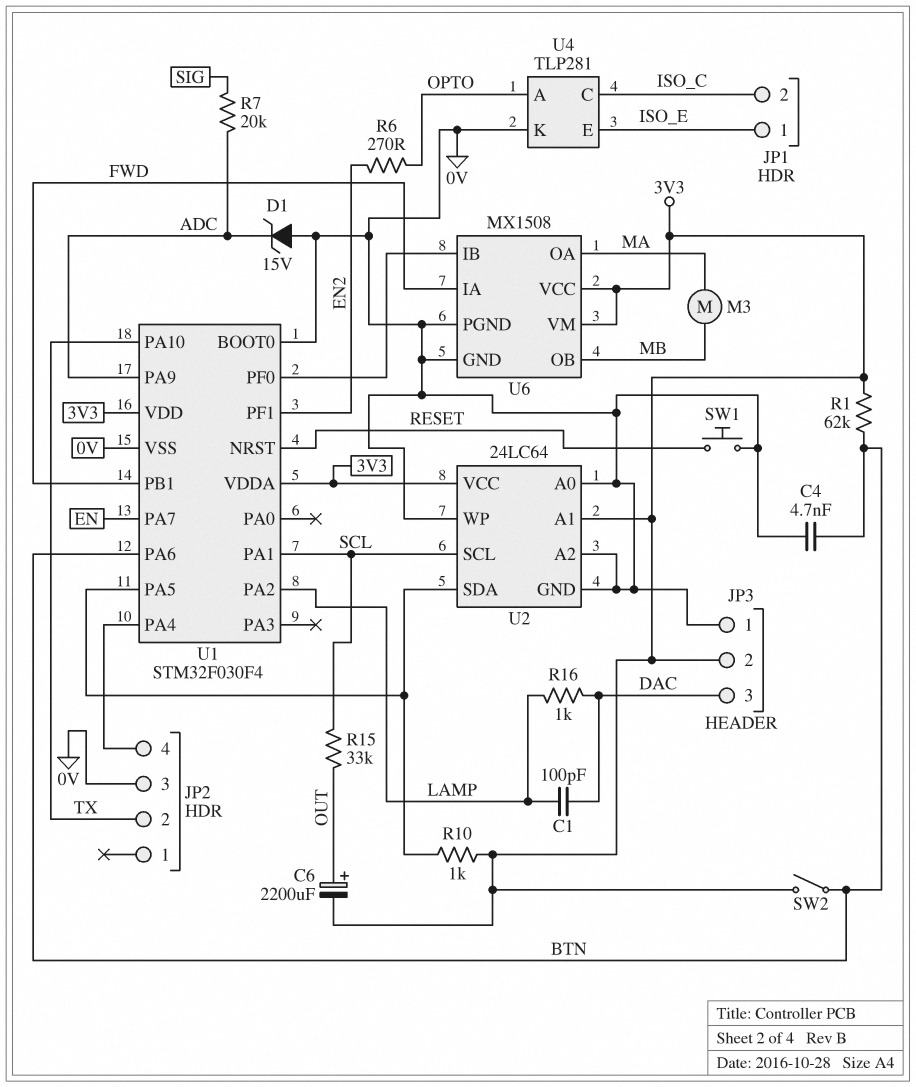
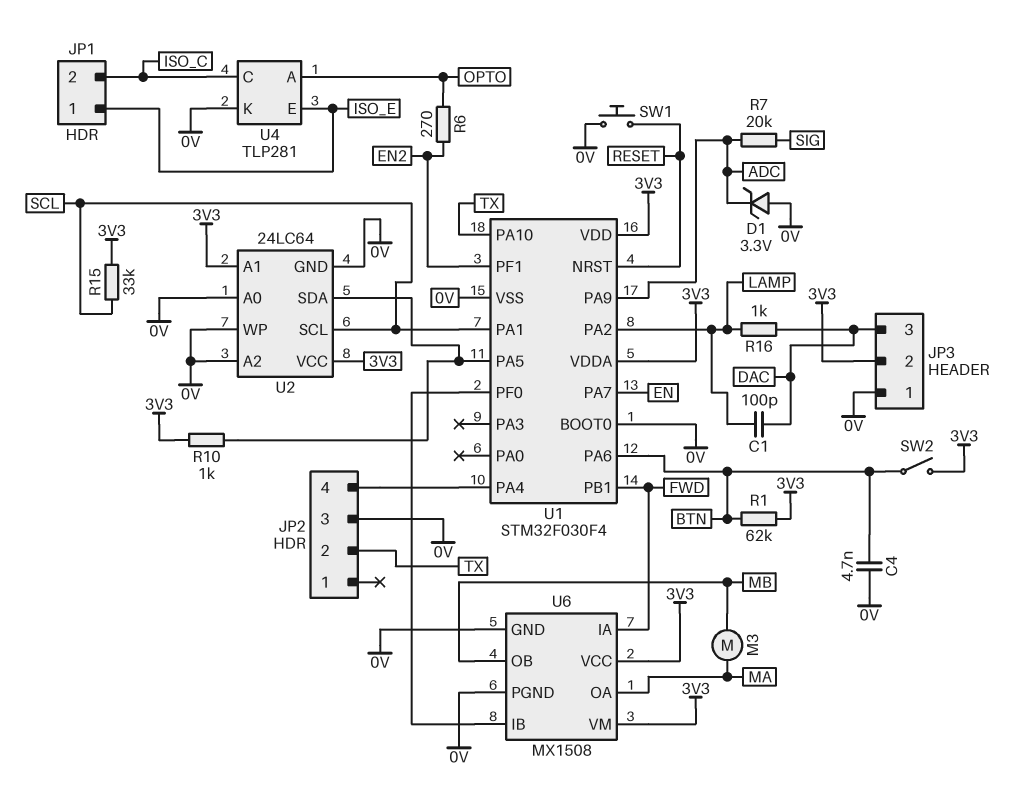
C6: 2200uF (plus OUT, minus 3V3) -> none
D1: zener 15V (A 0V, K ADC) -> zener 3.3V (A 0V, K ADC)
R15: 33k (OUT, SCL) -> 33k (3V3, SCL)

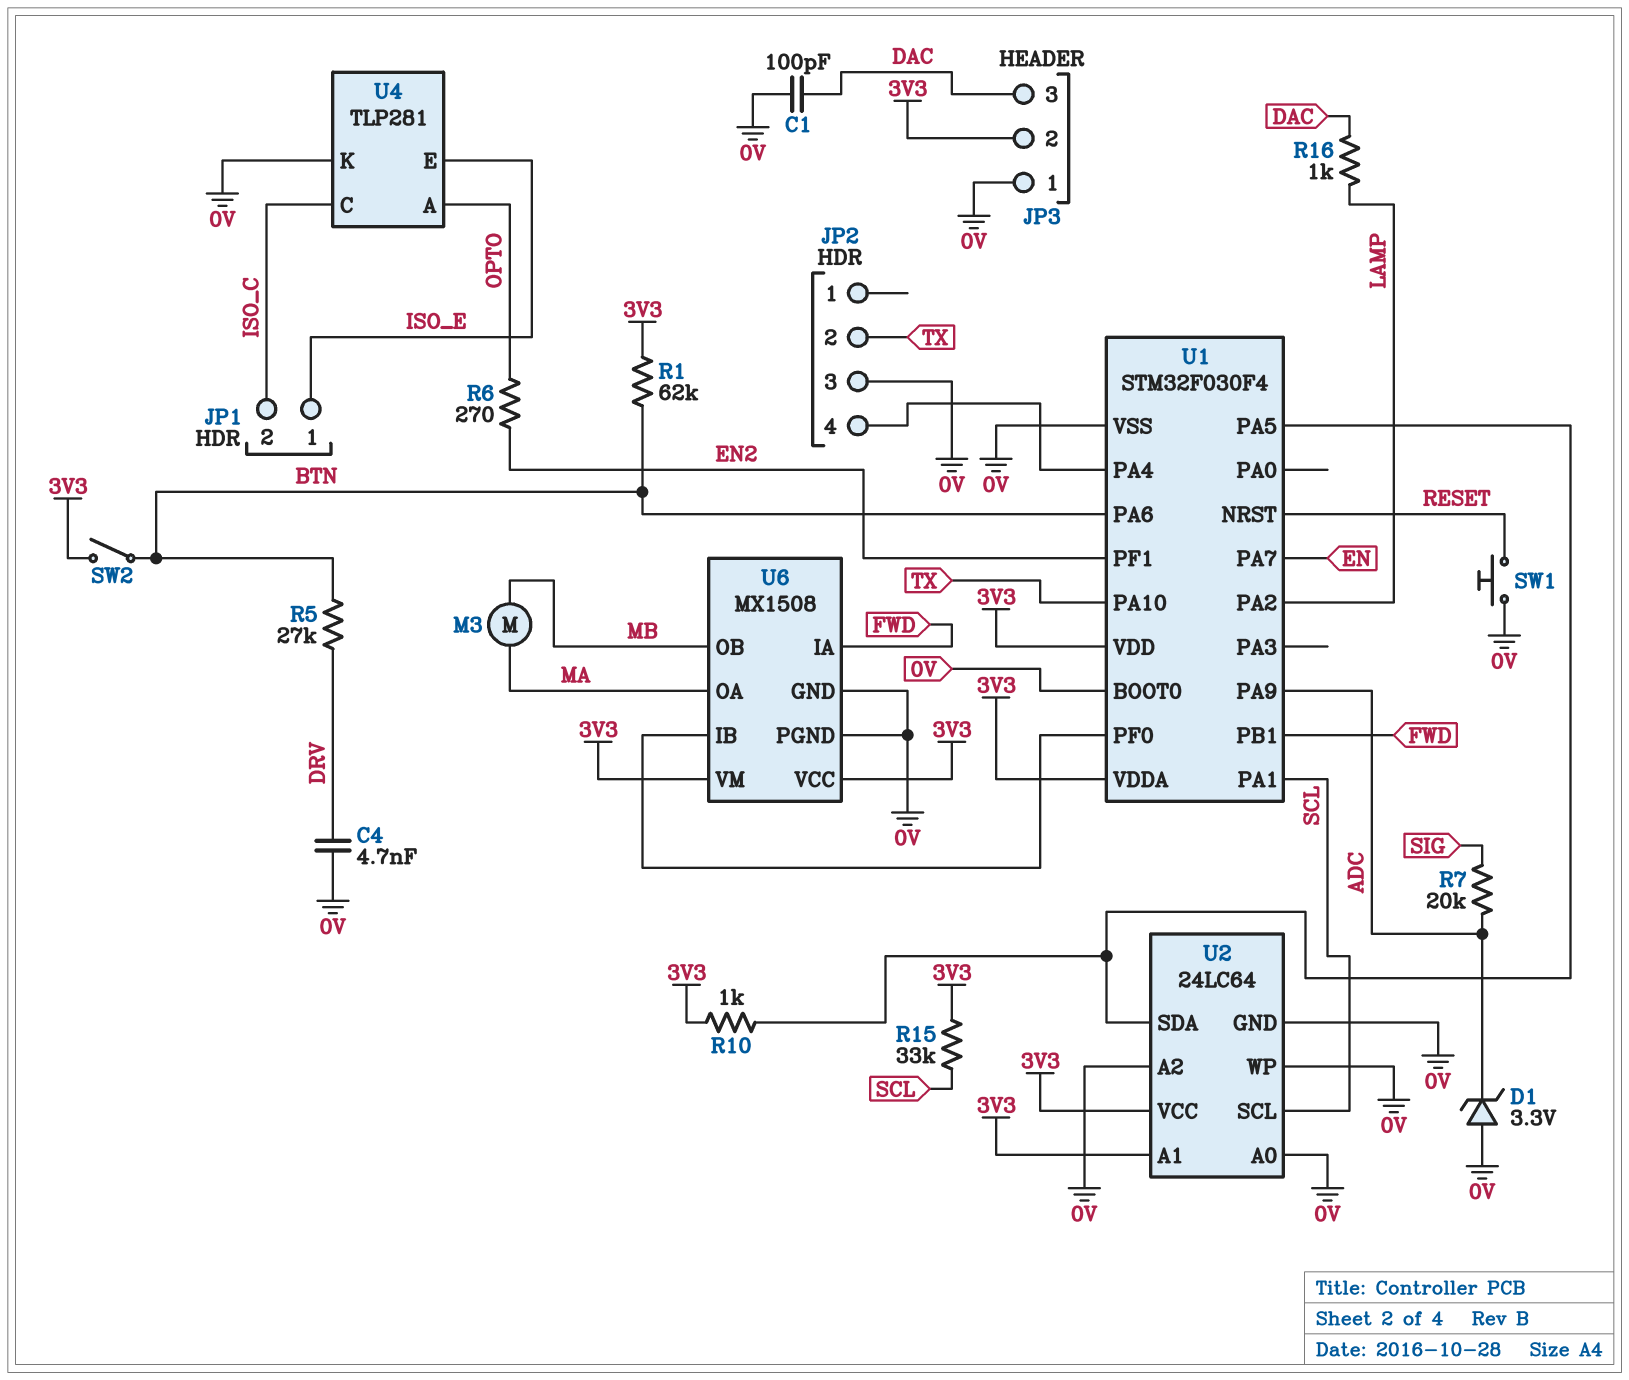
C1: 100pF (DAC, LAMP) -> 100pF (0V, DAC)
C4: 4.7nF (0V, BTN) -> 4.7nF (0V, DRV)
R5: none -> 27k (BTN, DRV)

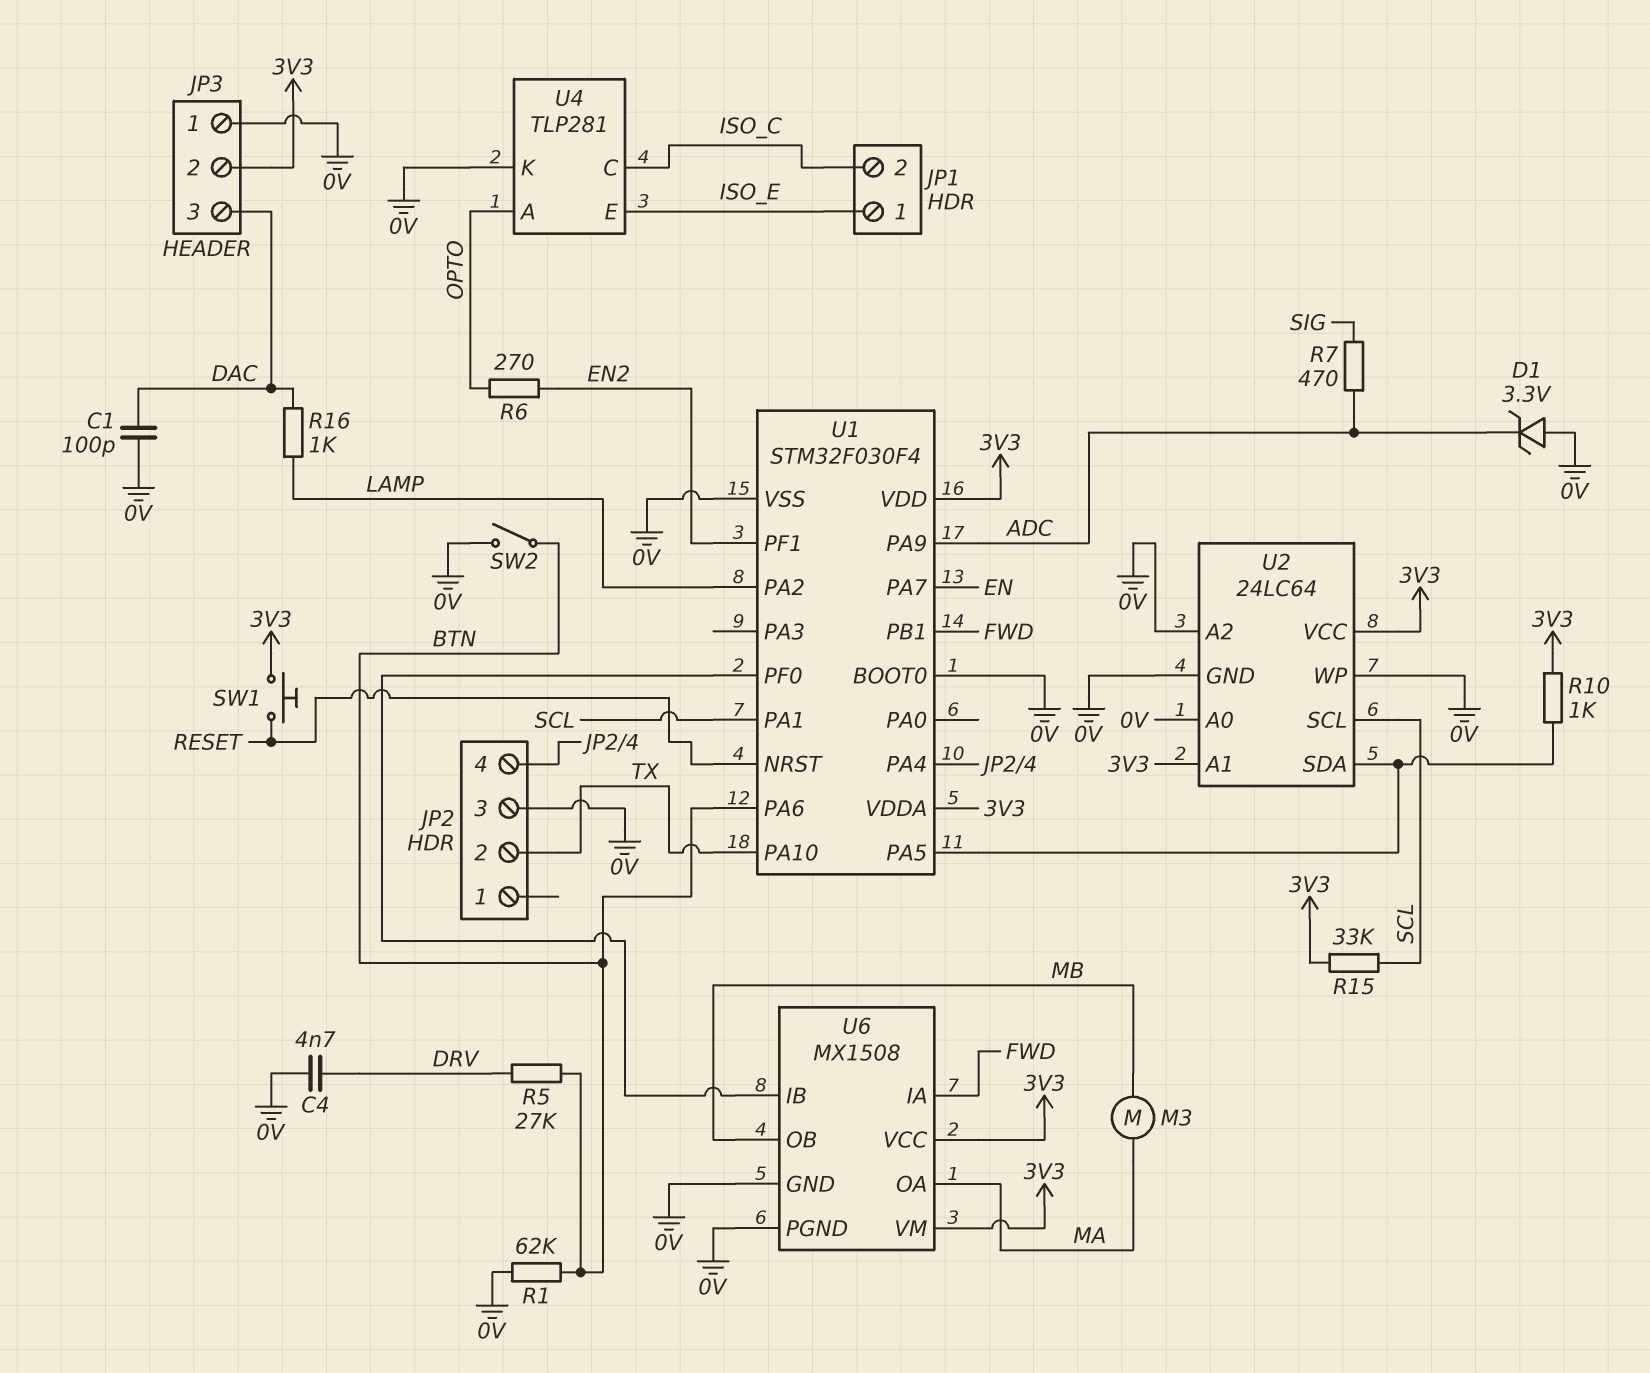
R1: 62k (3V3, BTN) -> 62k (0V, BTN)
R7: 20k (ADC, SIG) -> 470 (ADC, SIG)
SW1: button (0V, RESET) -> button (3V3, RESET)
SW2: switch (3V3, BTN) -> switch (0V, BTN)

